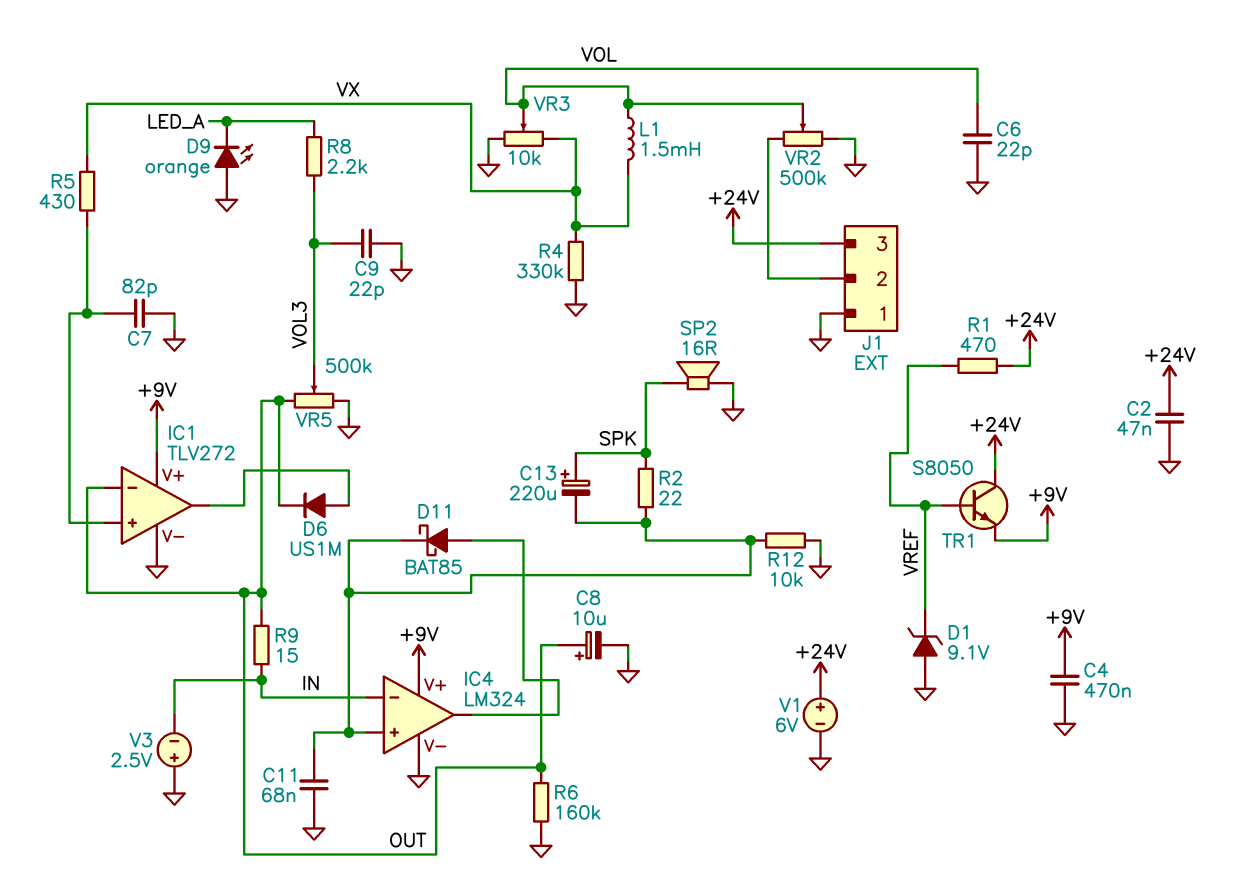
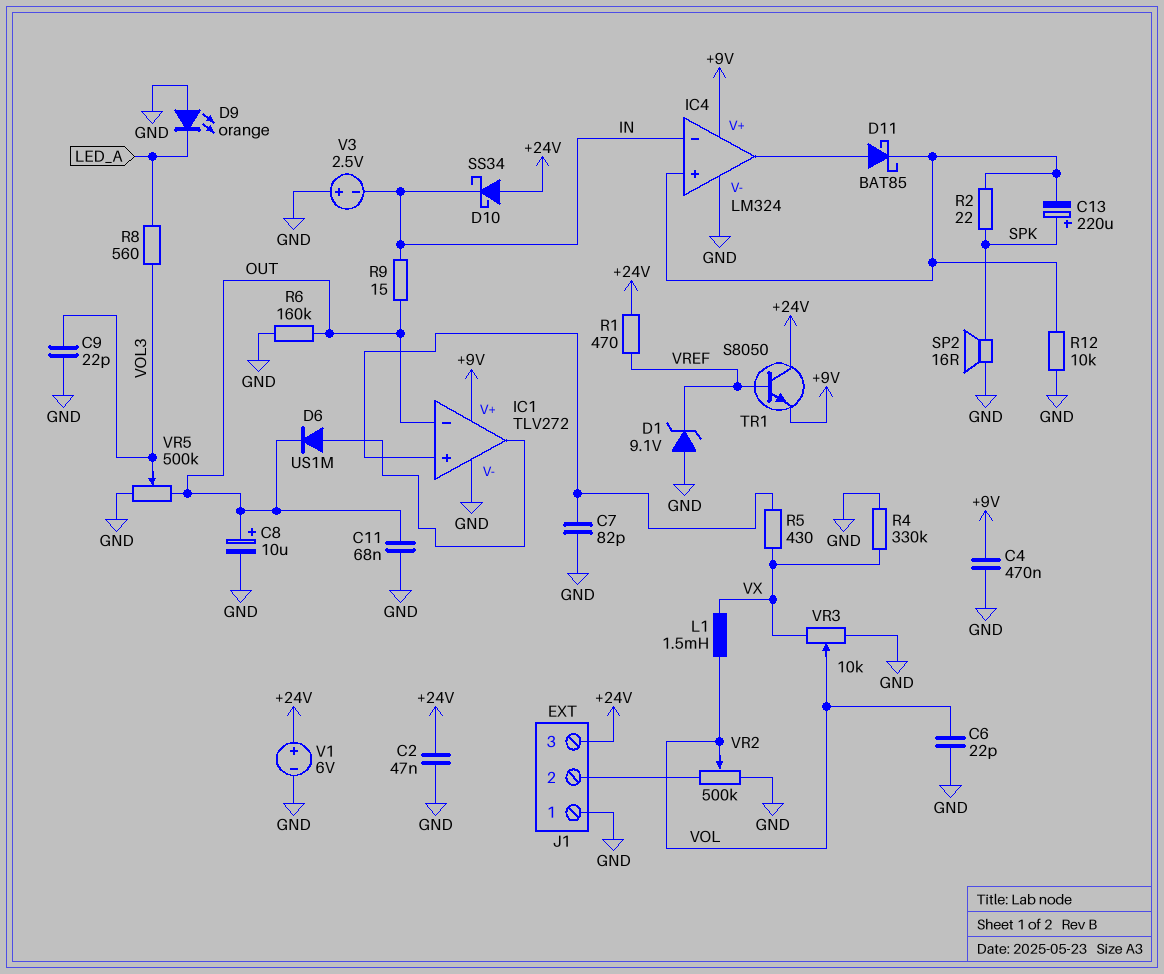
C11: 68nF (GND, IC4/in+) -> 68nF (GND, OUT)
D10: none -> schottky SS34 (A +24V, K IN)
R8: 2.2k (LED_A, VOL3) -> 560 (LED_A, VOL3)

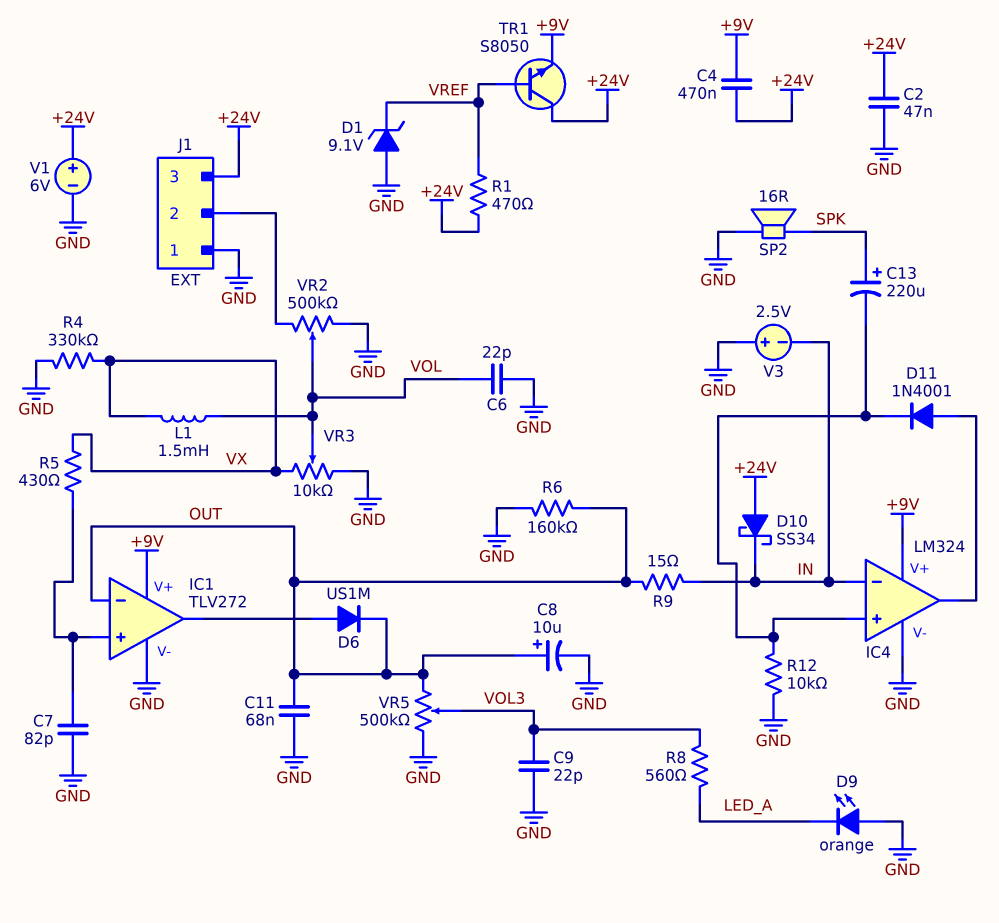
C4: 470nF (+9V, GND) -> 470nF (+9V, +24V)
D11: schottky BAT85 (A IC4/out, K IC4/in+) -> diode 1N4001 (A IC4/out, K IC4/in+)
R2: 22 (IC4/in+, SPK) -> none

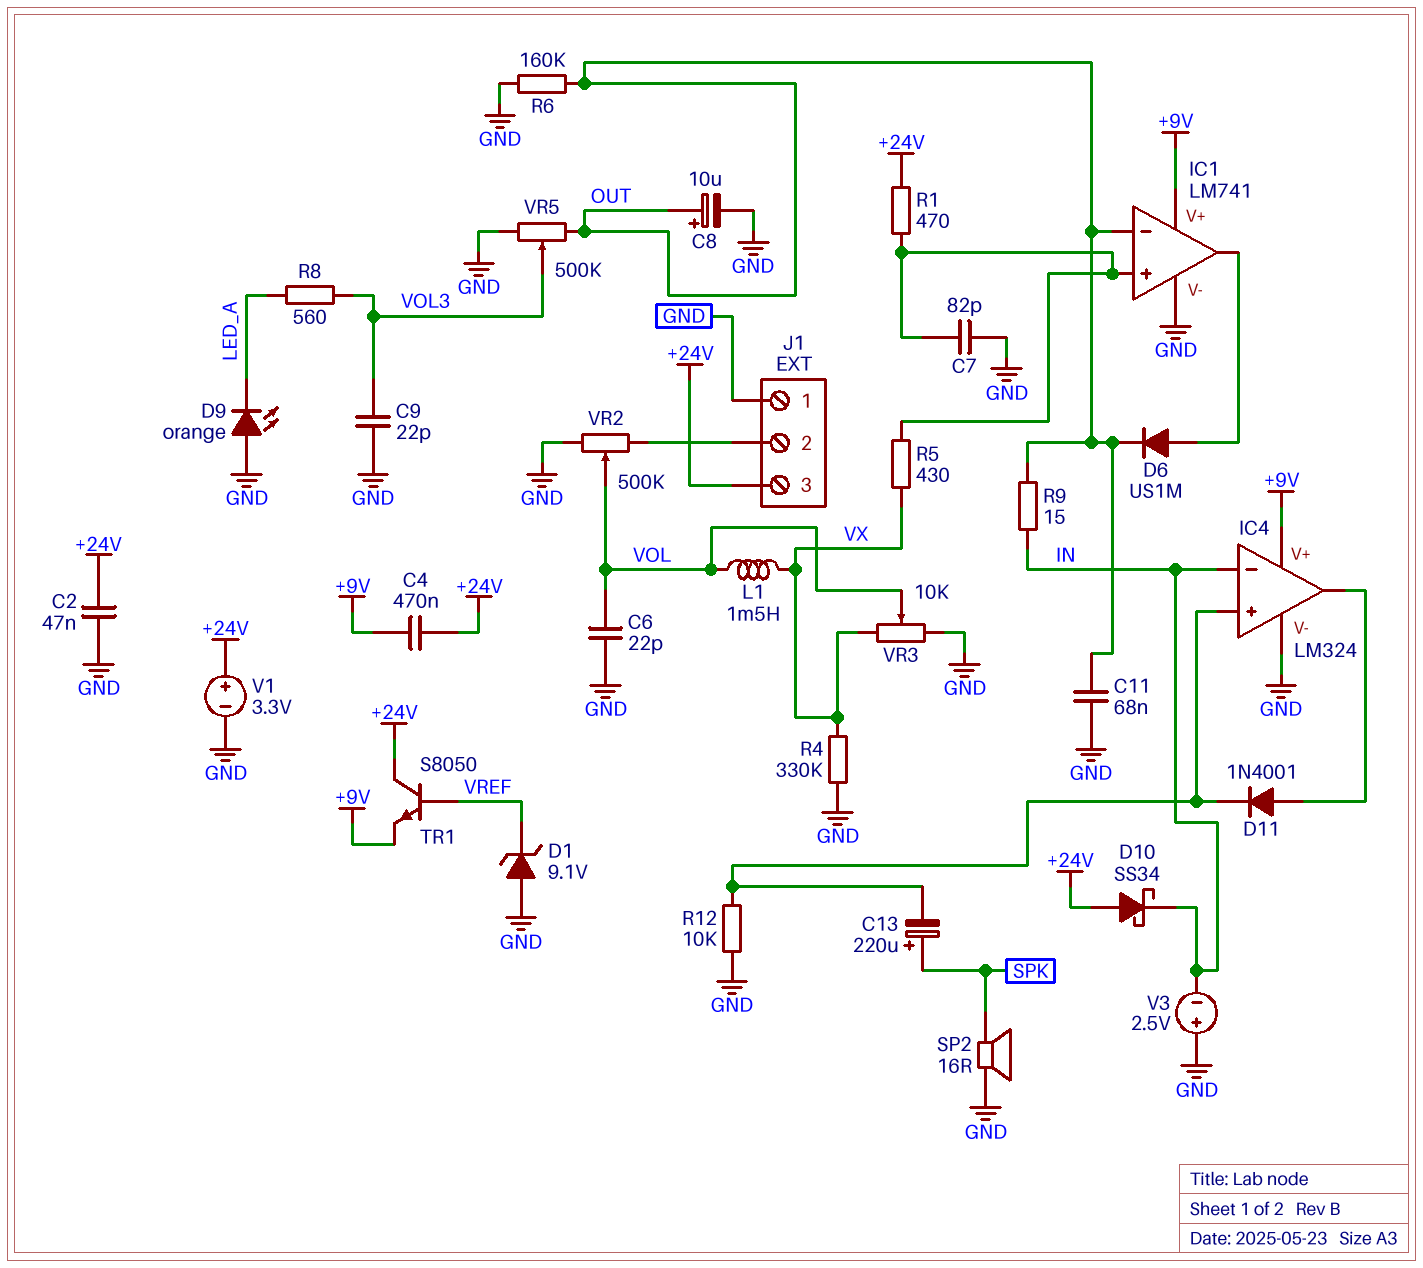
IC1: TLV272 -> LM741
R1: 470 (+24V, VREF) -> 470 (+24V, IC1/in+)
V1: 6V (plus +24V, minus GND) -> 3.3V (plus +24V, minus GND)

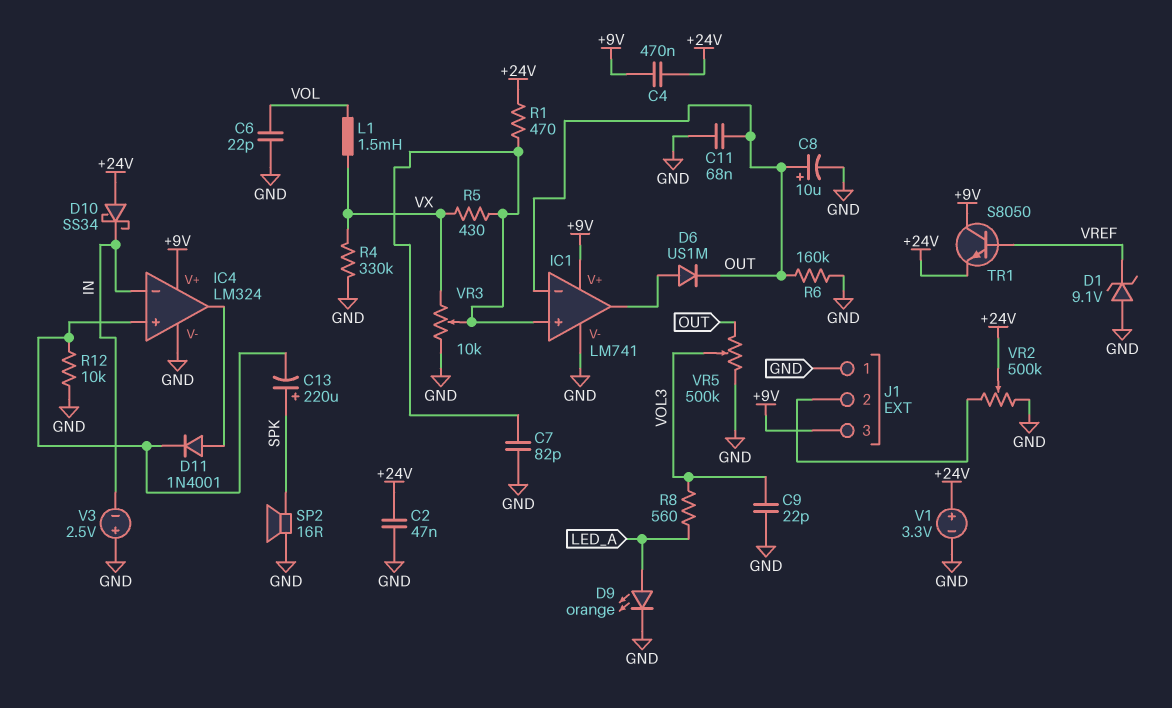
D9: LED orange (A GND, K LED_A) -> LED orange (A LED_A, K GND)
J1 pin 3: +24V -> +9V
R9: 15 (IN, OUT) -> none
TR1: NPN S8050 (B VREF, C +24V, E +9V) -> NPN S8050 (B VREF, C +9V, E +24V)
VR2: 500k (GND, J1/2, wiper VOL) -> 500k (GND, J1/2, wiper +24V)
VR3: 10k (GND, VX, wiper VOL) -> 10k (GND, VX, wiper IC1/in+)

